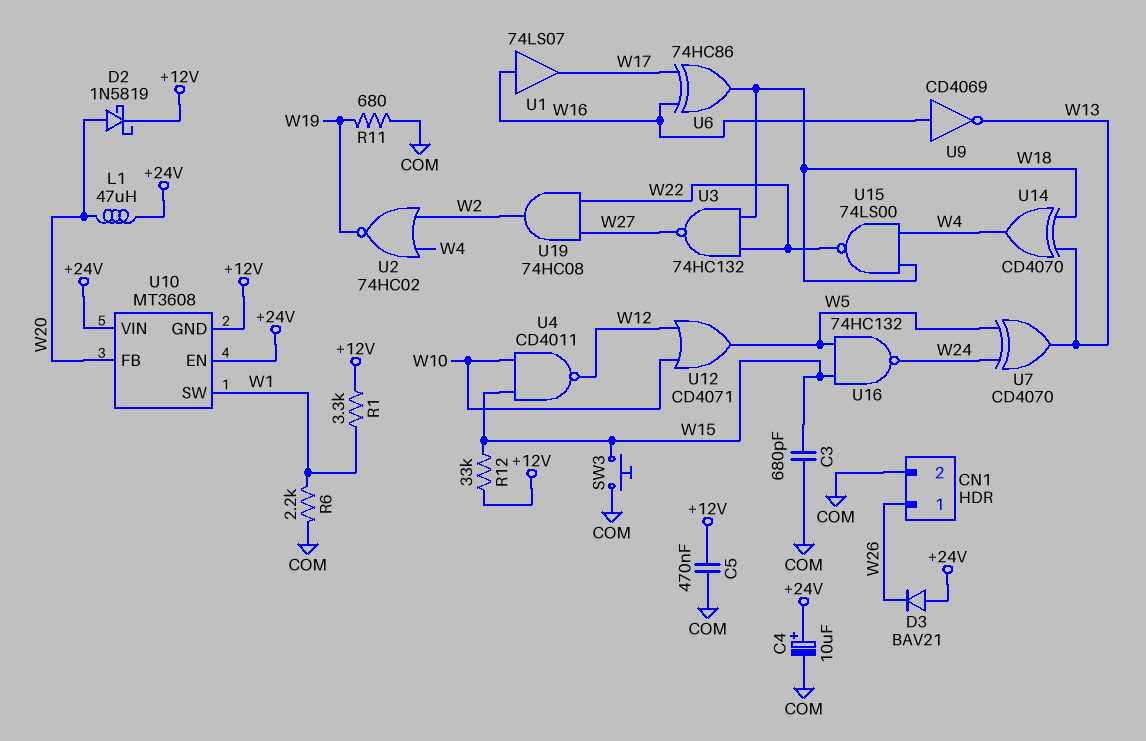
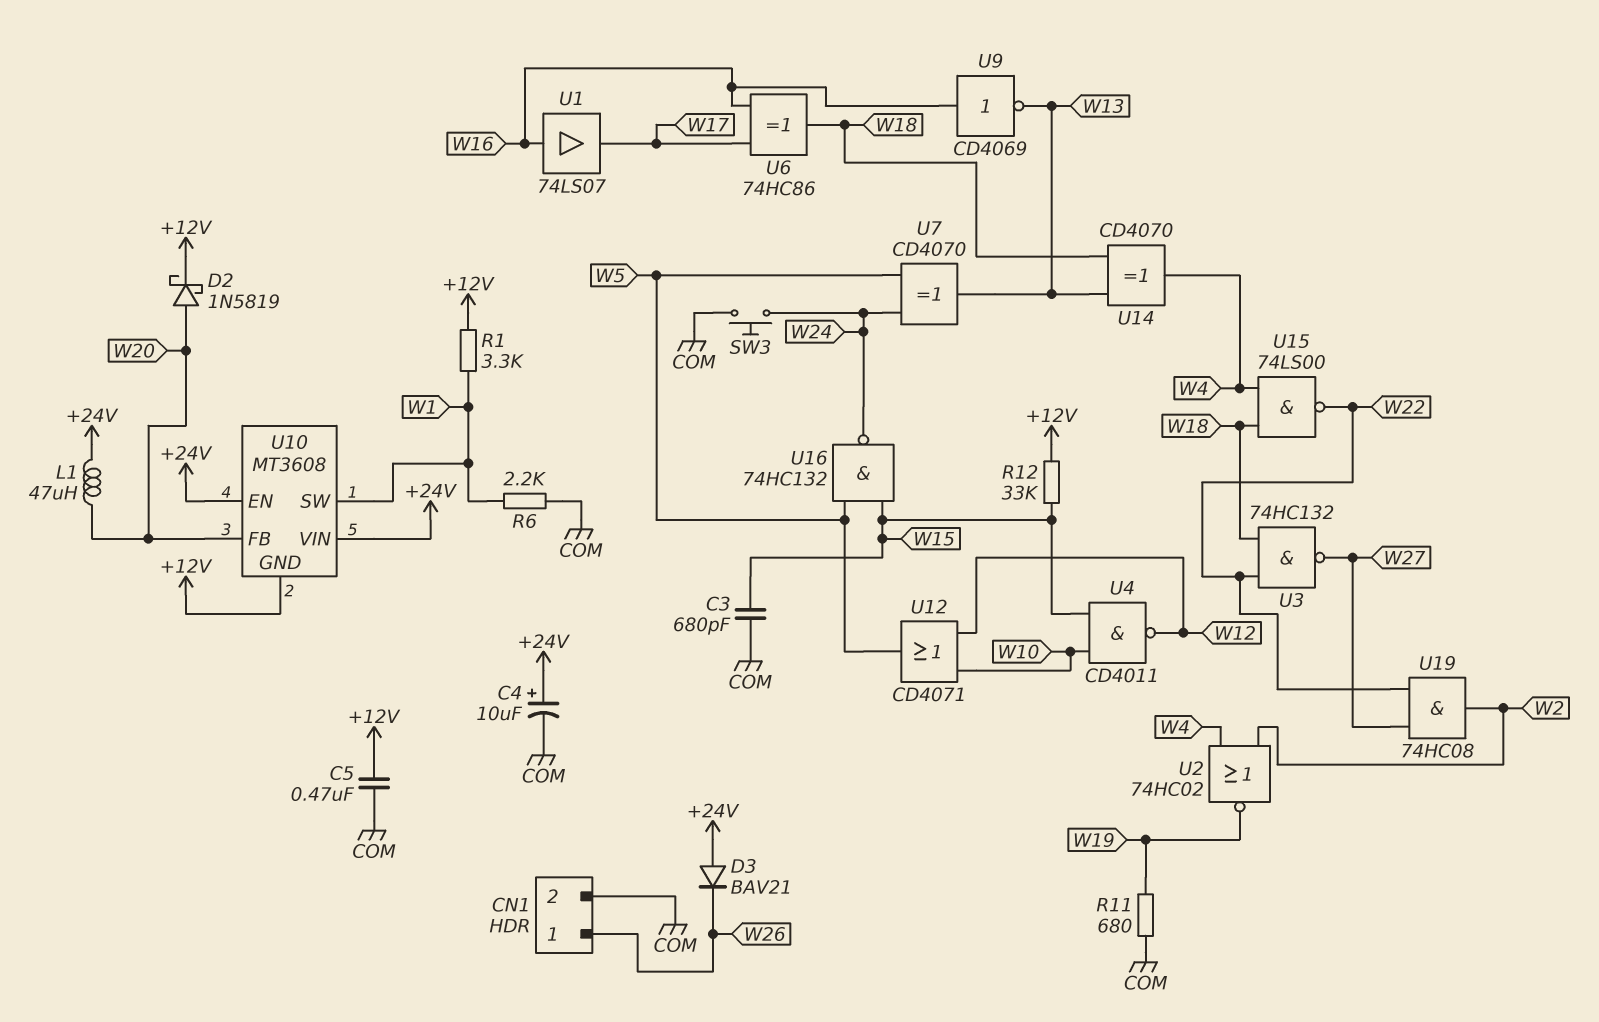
SW3: button (COM, W15) -> button (COM, W24)

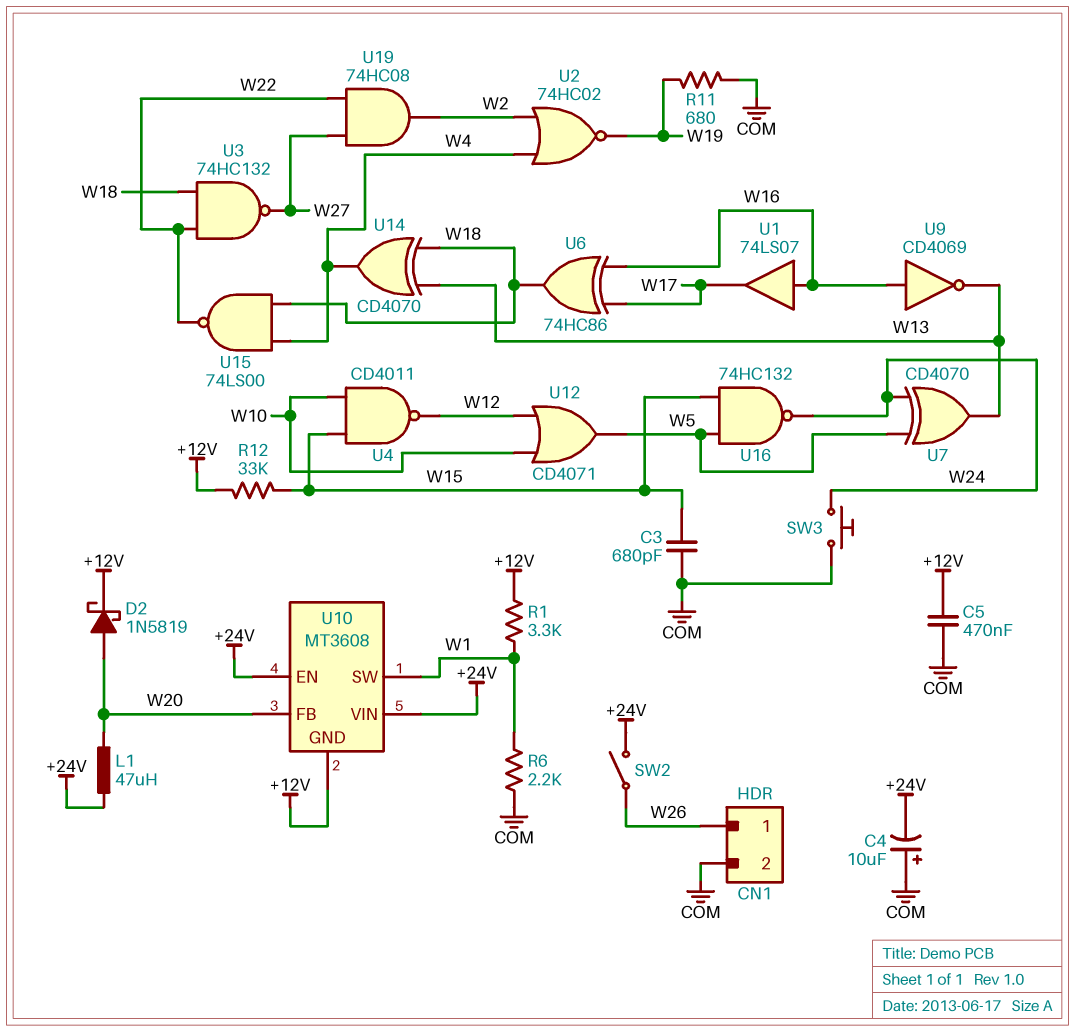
C4: 10uF (plus +24V, minus COM) -> 10uF (plus COM, minus +24V)
D3: diode BAV21 (A +24V, K W26) -> none
SW2: none -> switch (+24V, W26)

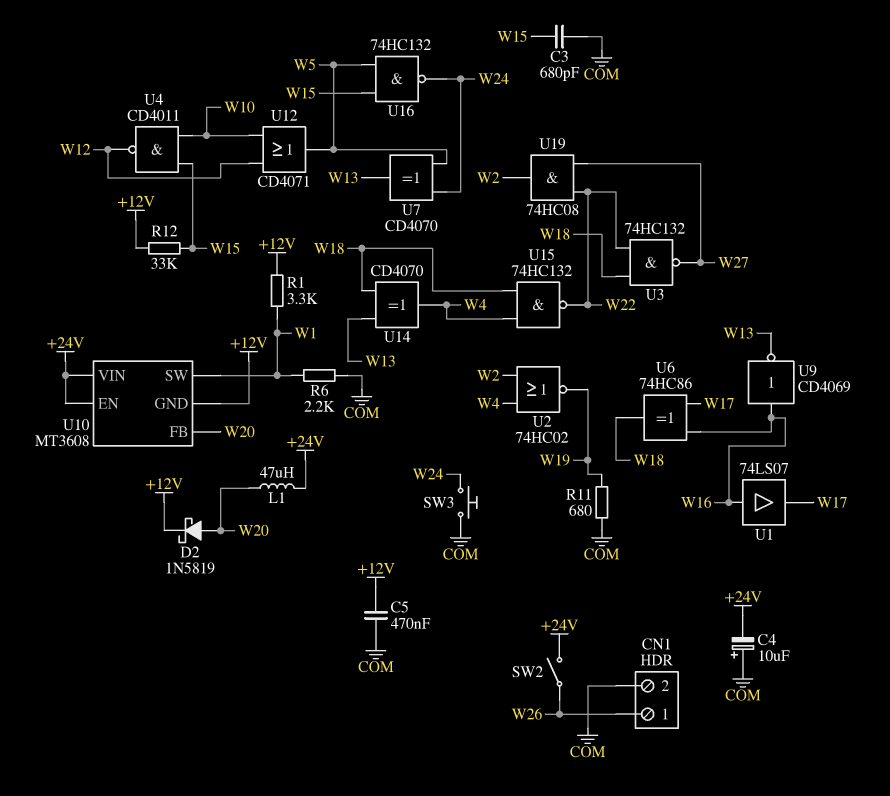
U15: NAND 74LS00 (in W4, in W18, out W22) -> NAND 74HC132 (in W4, in W18, out W22)

